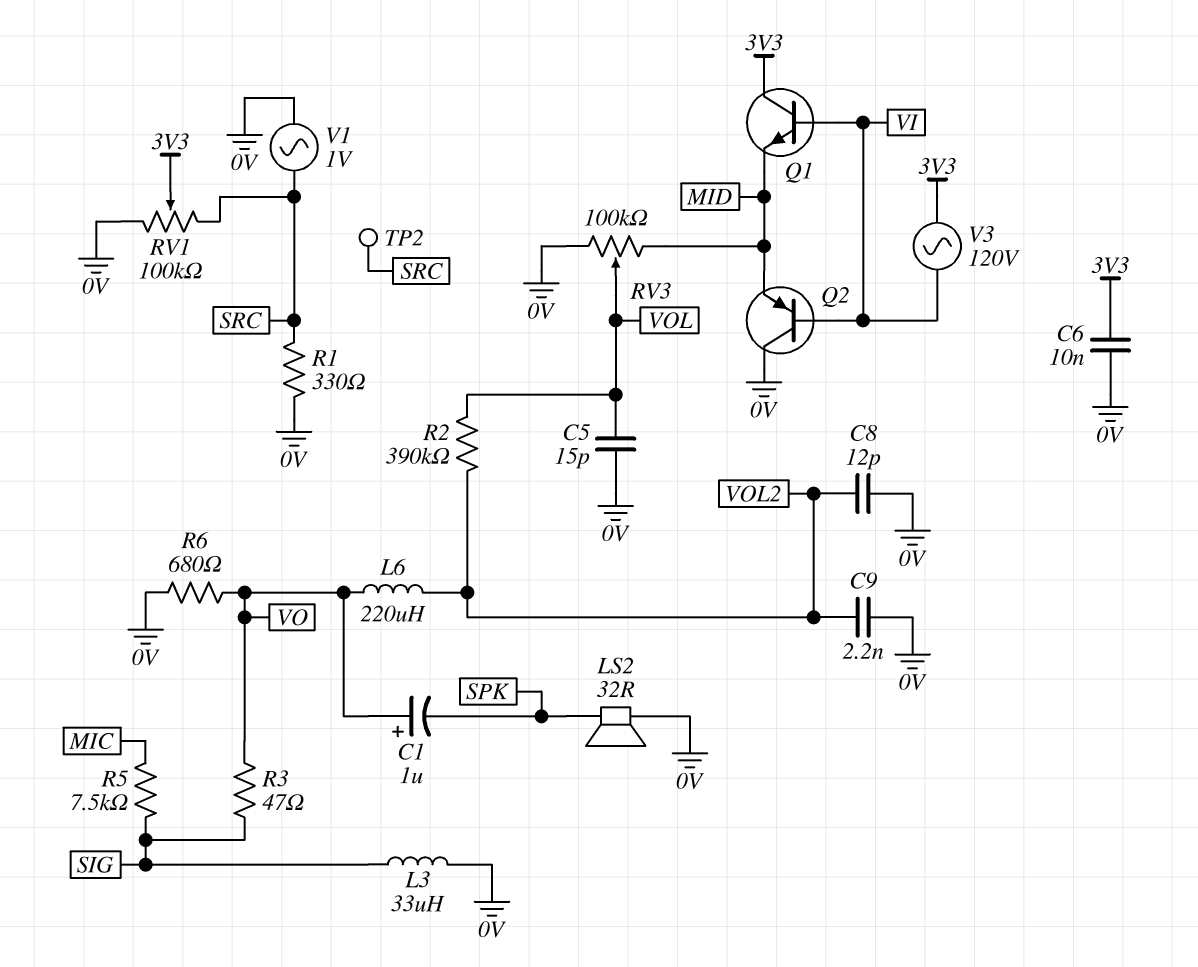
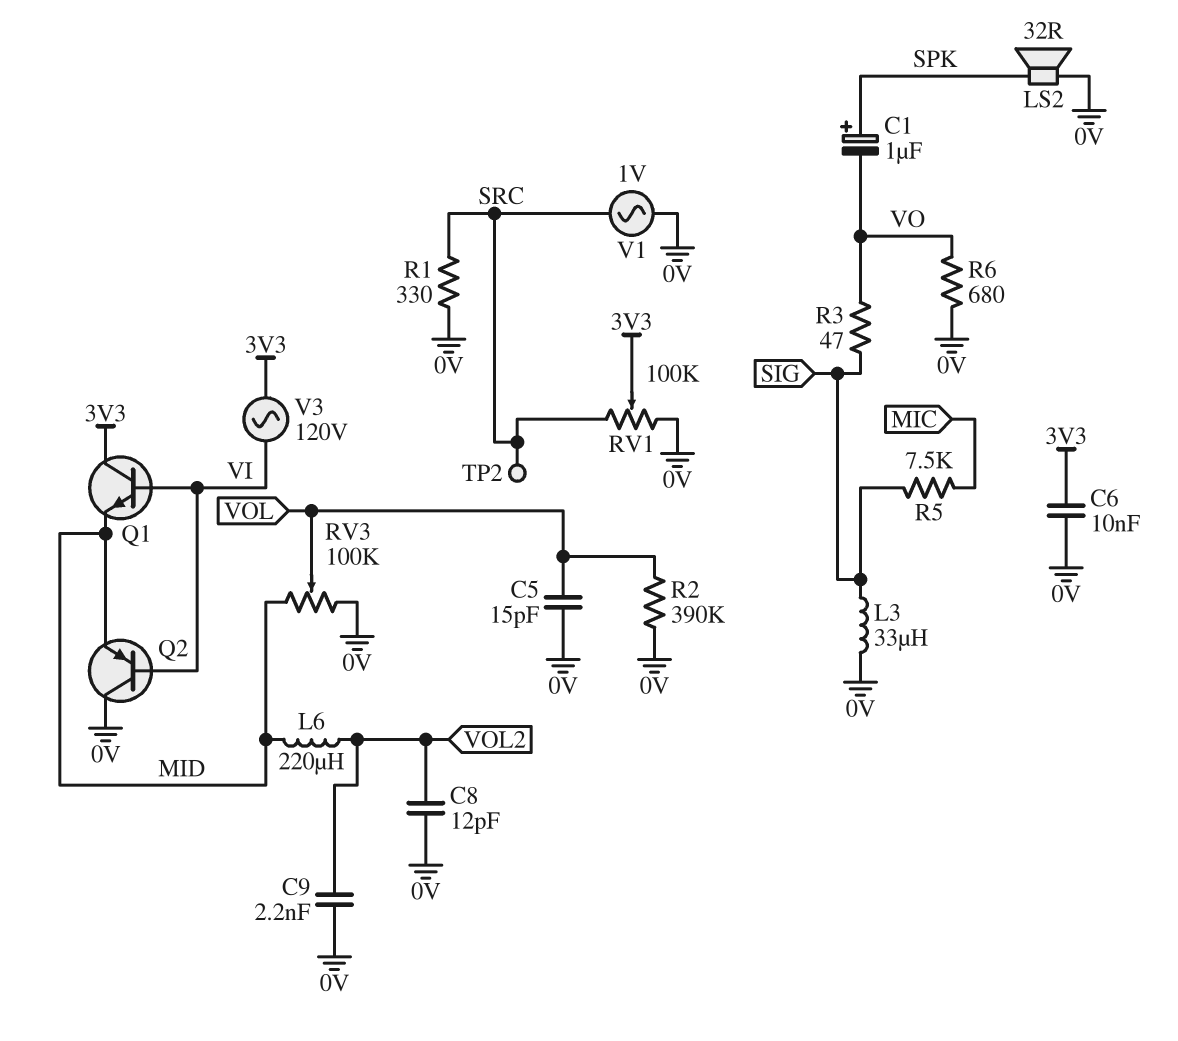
C1: 1uF (plus VO, minus SPK) -> 1uF (plus SPK, minus VO)
L6: 220uH (VO, VOL2) -> 220uH (MID, VOL2)
R2: 390k (VOL, VOL2) -> 390k (0V, VOL)

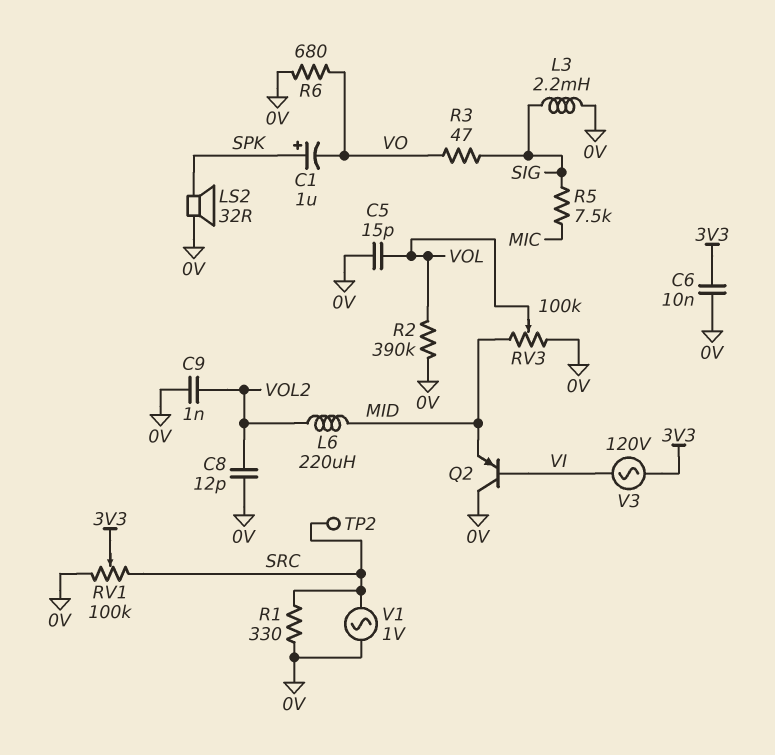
C9: 2.2nF (0V, VOL2) -> 1nF (0V, VOL2)
L3: 33uH (0V, SIG) -> 2.2mH (0V, SIG)
Q1: NPN (B VI, C 3V3, E MID) -> none

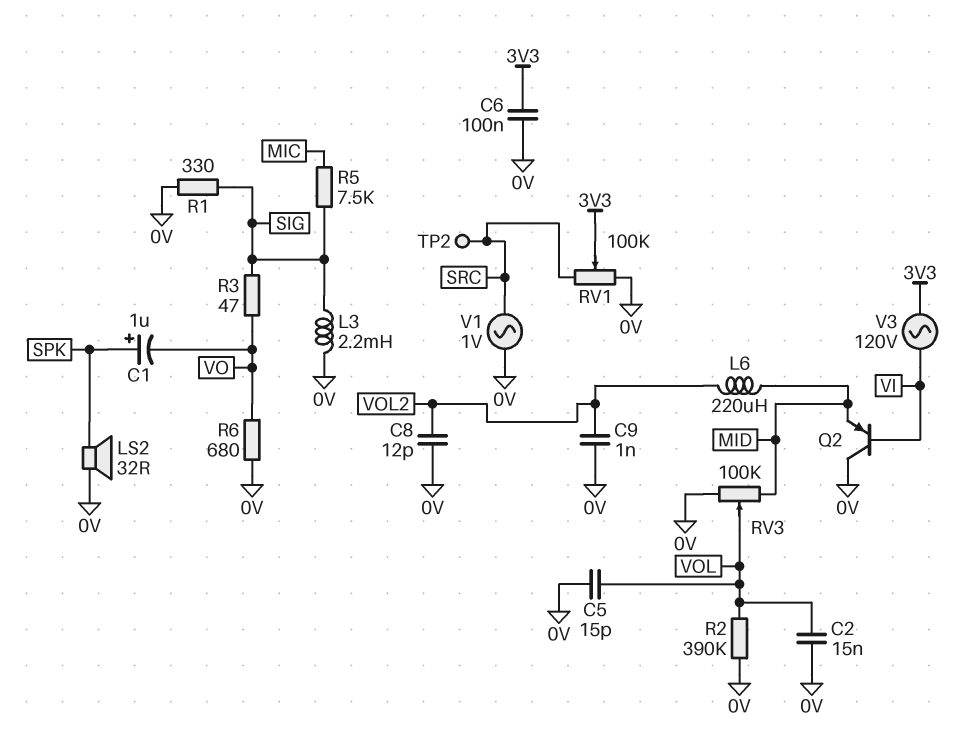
C2: none -> 15nF (0V, VOL)
C6: 10nF (0V, 3V3) -> 100nF (0V, 3V3)
R1: 330 (0V, SRC) -> 330 (0V, SIG)

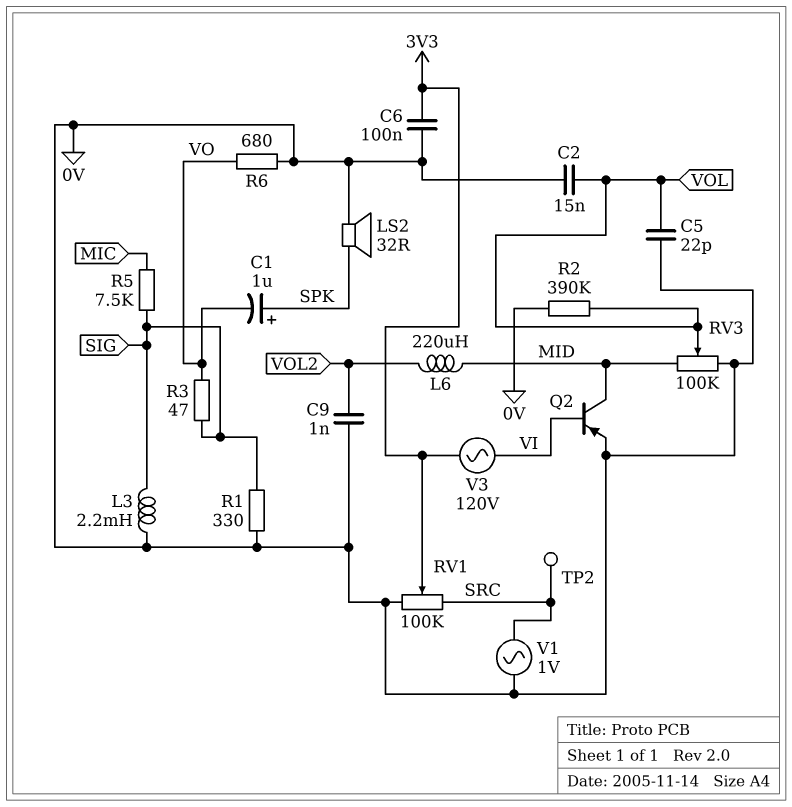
C5: 15pF (0V, VOL) -> 22pF (0V, VOL)
C8: 12pF (0V, VOL2) -> none
Q2: PNP (B VI, C 0V, E MID) -> PNP (B VI, C MID, E 0V)

